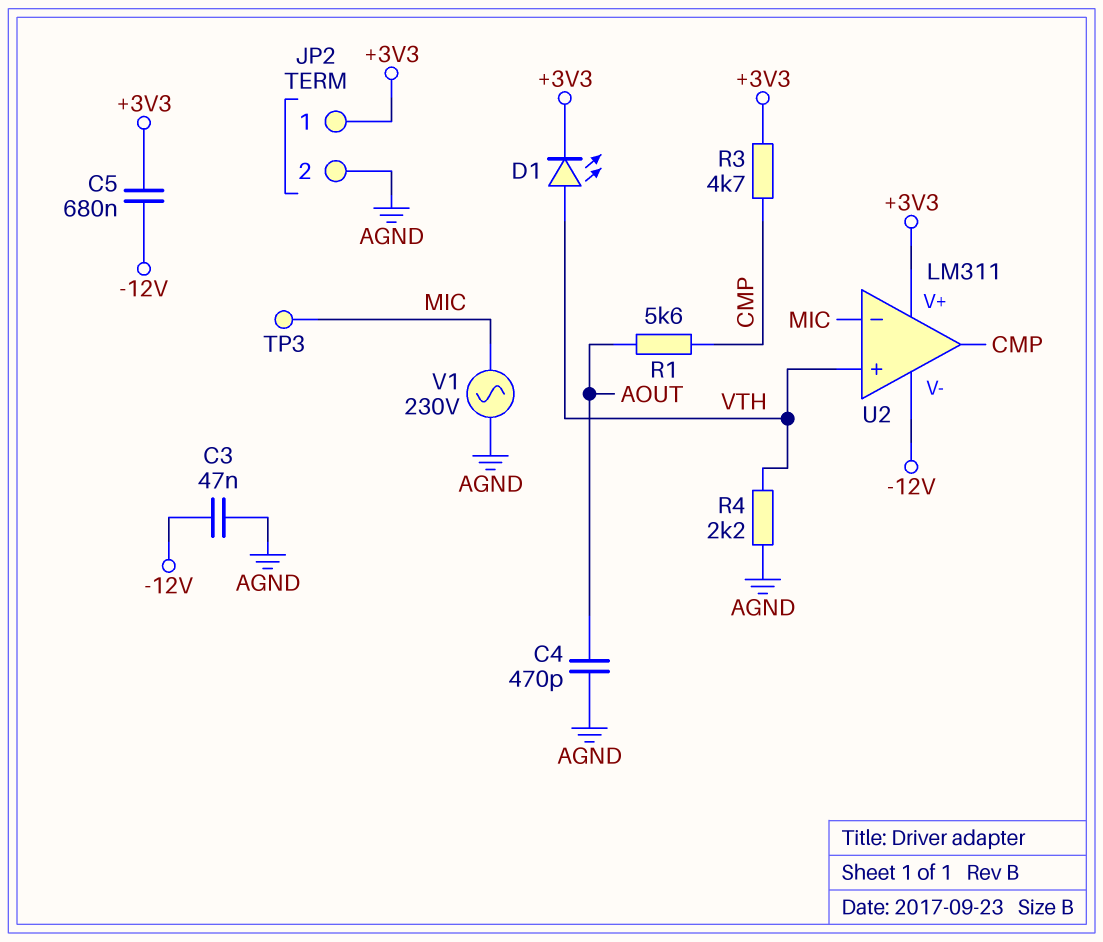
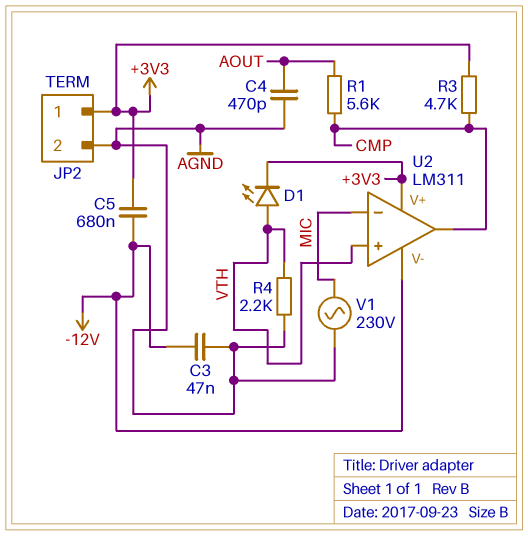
TP3: test point (MIC) -> none

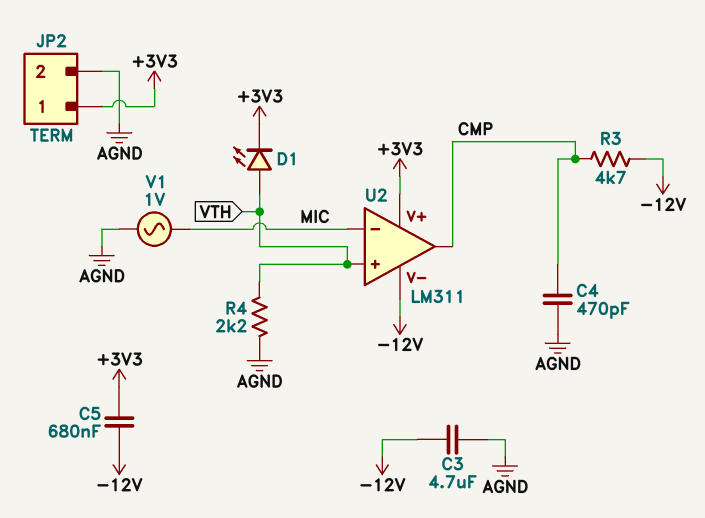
C3: 47nF (-12V, AGND) -> 4.7uF (-12V, AGND)
C4: 470pF (AGND, AOUT) -> 470pF (AGND, CMP)
R1: 5.6k (AOUT, CMP) -> none
R3: 4.7k (+3V3, CMP) -> 4.7k (-12V, CMP)
V1: AC 230V (AGND, MIC) -> AC 1V (AGND, MIC)

